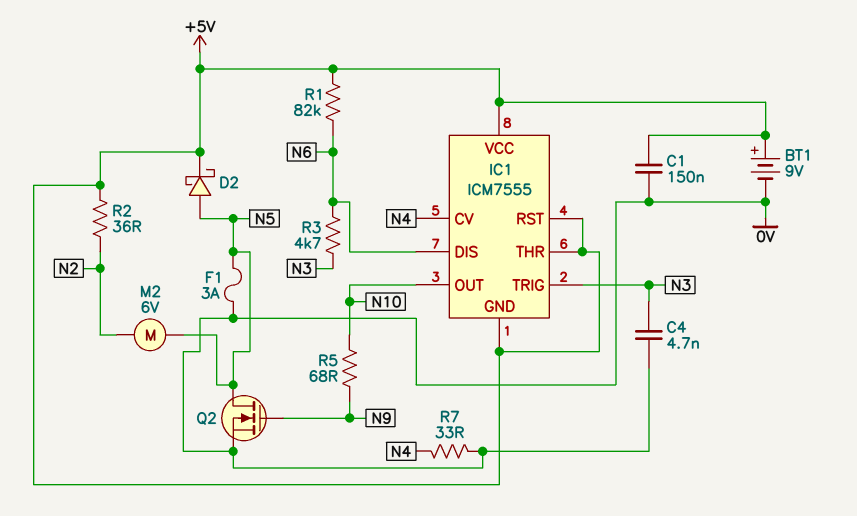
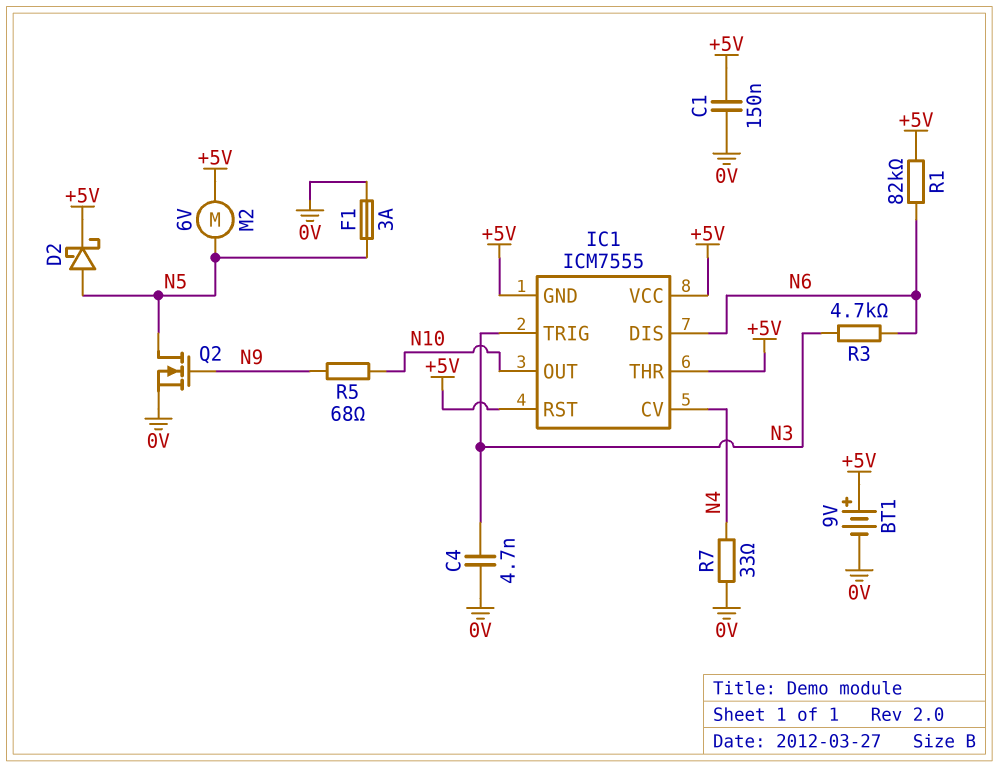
M2: motor 6V (N2, N5) -> motor 6V (+5V, N5)
R2: 36 (+5V, N2) -> none

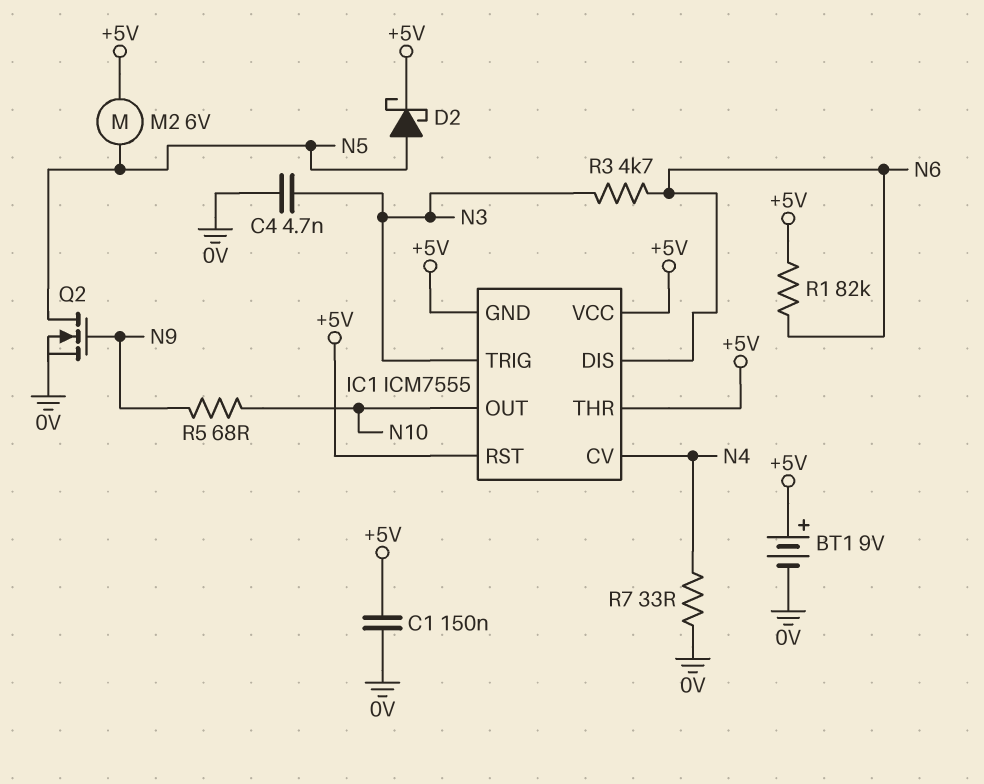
F1: 3A (0V, N5) -> none

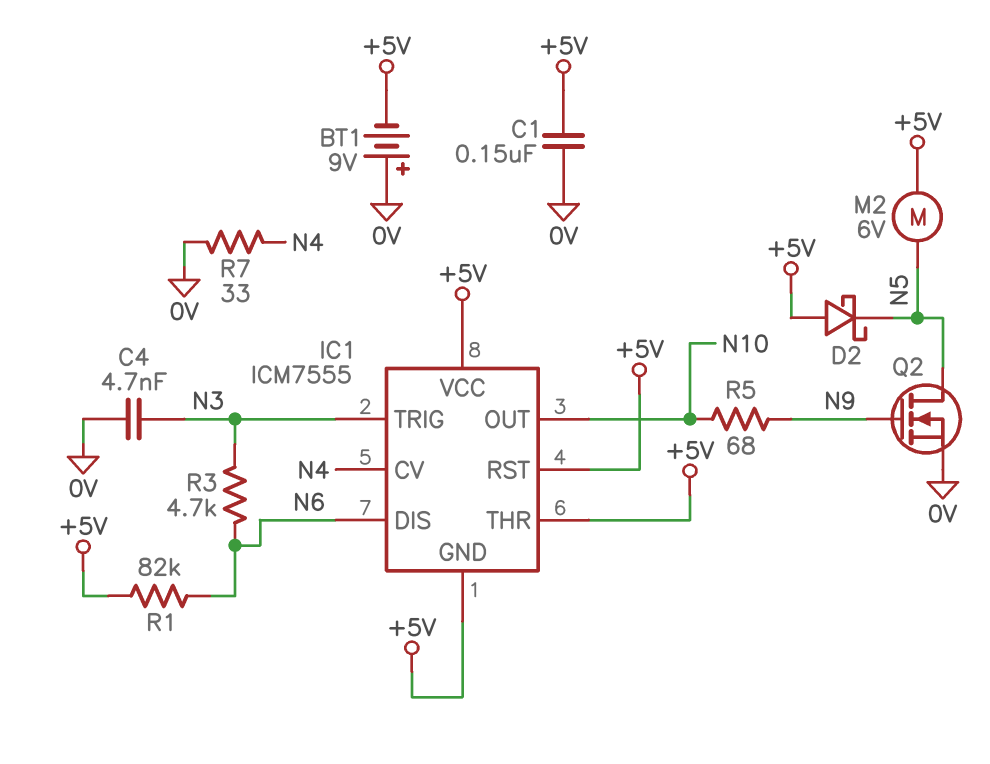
BT1: 9V (plus +5V, minus 0V) -> 9V (plus 0V, minus +5V)
D2: schottky (A N5, K +5V) -> schottky (A +5V, K N5)

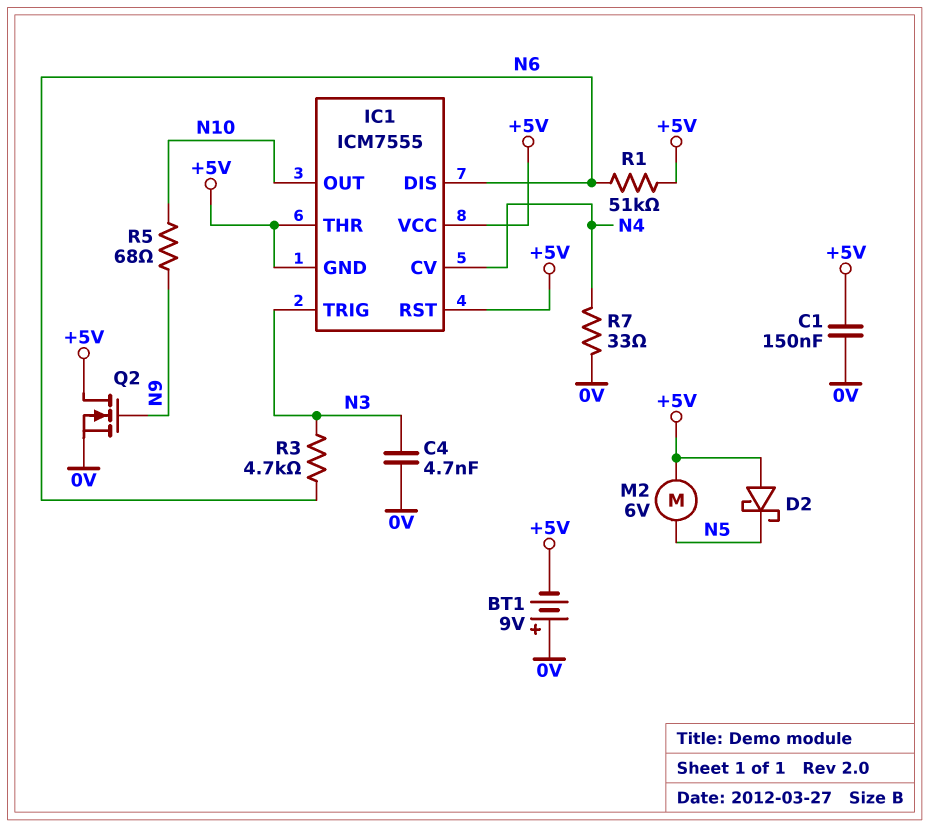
Q2: NMOS (G N9, D N5, S 0V) -> NMOS (G N9, D +5V, S 0V)
R1: 82k (+5V, N6) -> 51k (+5V, N6)

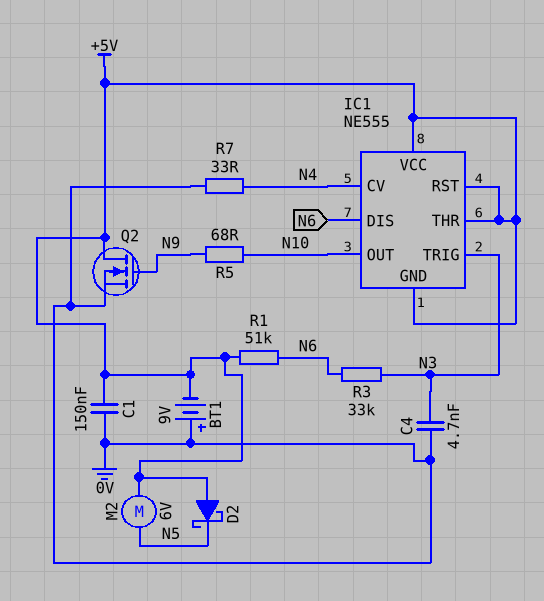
IC1: ICM7555 -> NE555
R3: 4.7k (N3, N6) -> 33k (N3, N6)

